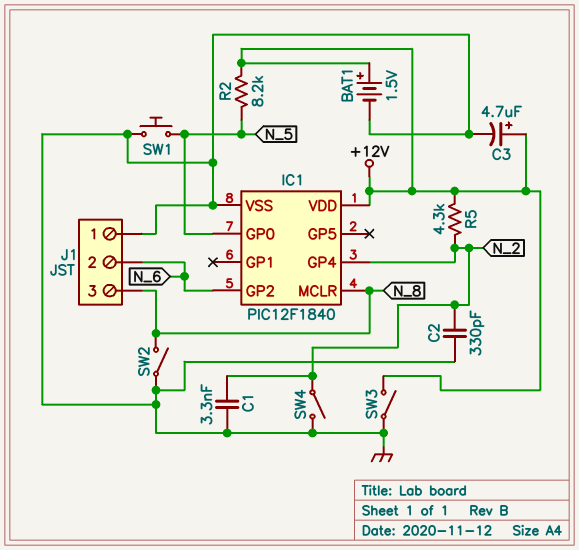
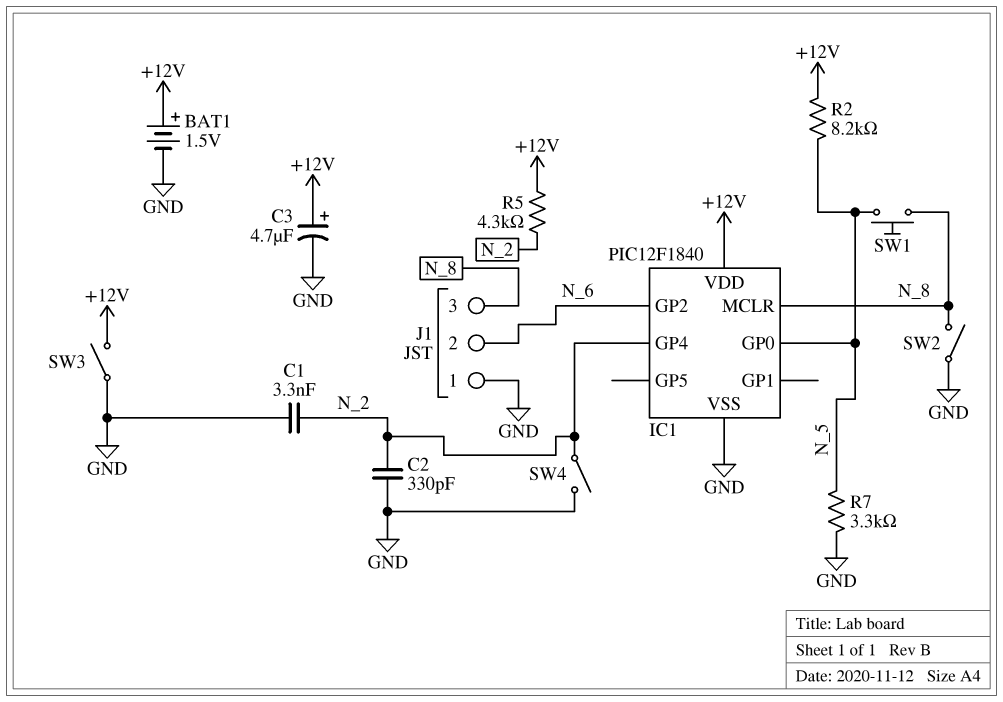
R7: none -> 3.3k (GND, N_5)
SW1: button (GND, N_5) -> button (N_5, N_8)

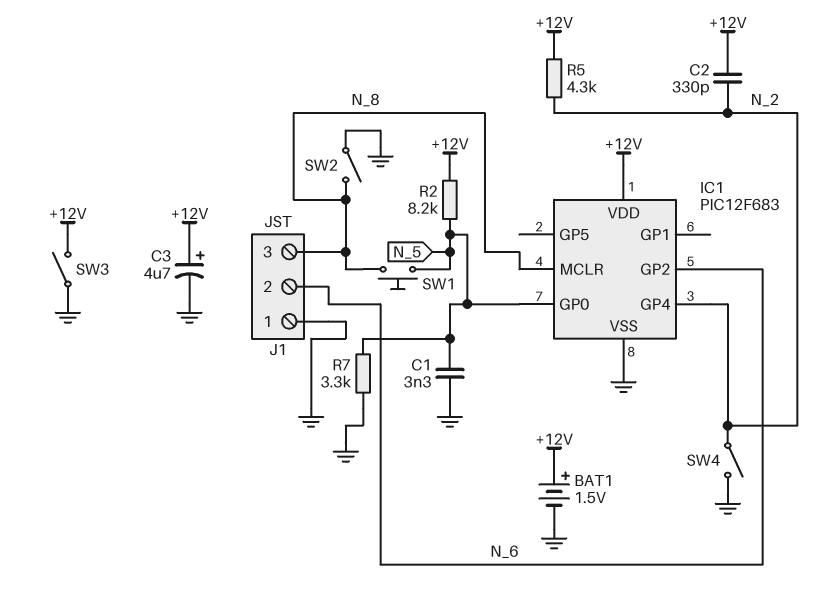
C1: 3.3nF (GND, N_2) -> 3.3nF (GND, N_5)
C2: 330pF (GND, N_2) -> 330pF (+12V, N_2)
IC1: PIC12F1840 -> PIC12F683

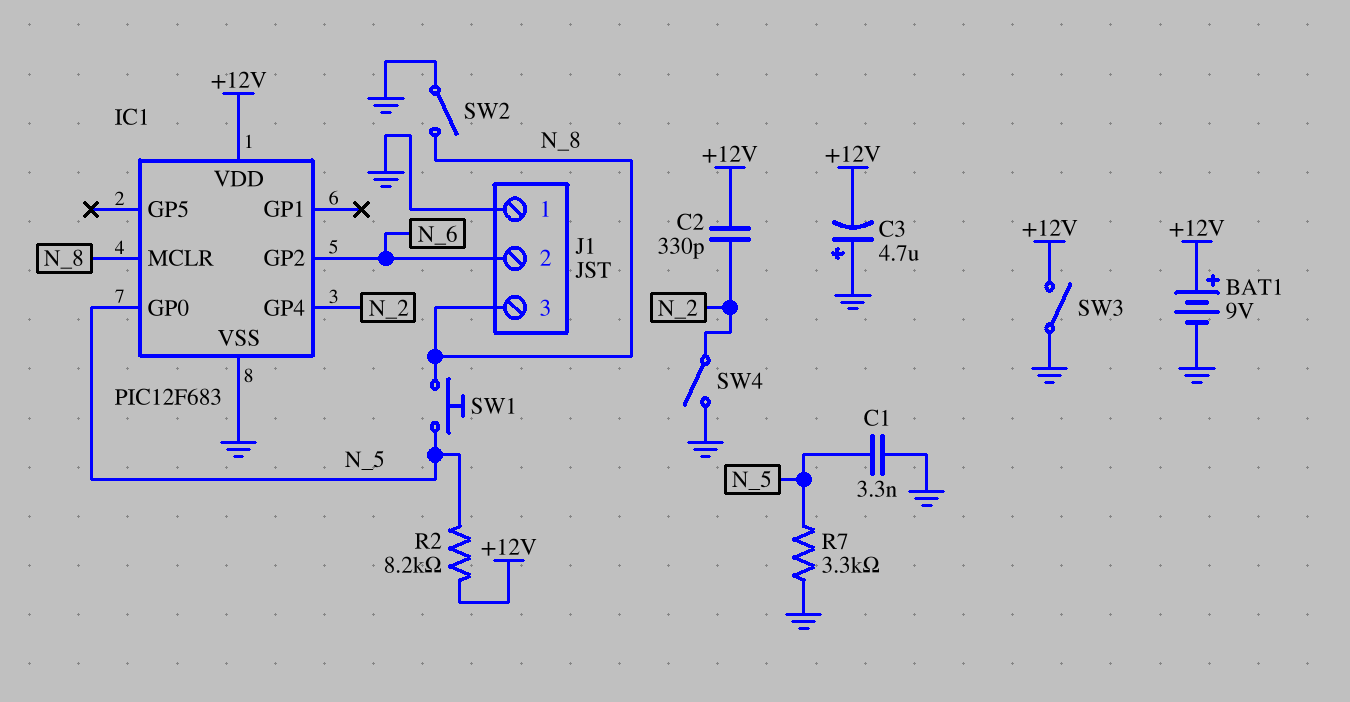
BAT1: 1.5V (plus +12V, minus GND) -> 9V (plus +12V, minus GND)
C3: 4.7uF (plus +12V, minus GND) -> 4.7uF (plus GND, minus +12V)
R5: 4.3k (+12V, N_2) -> none

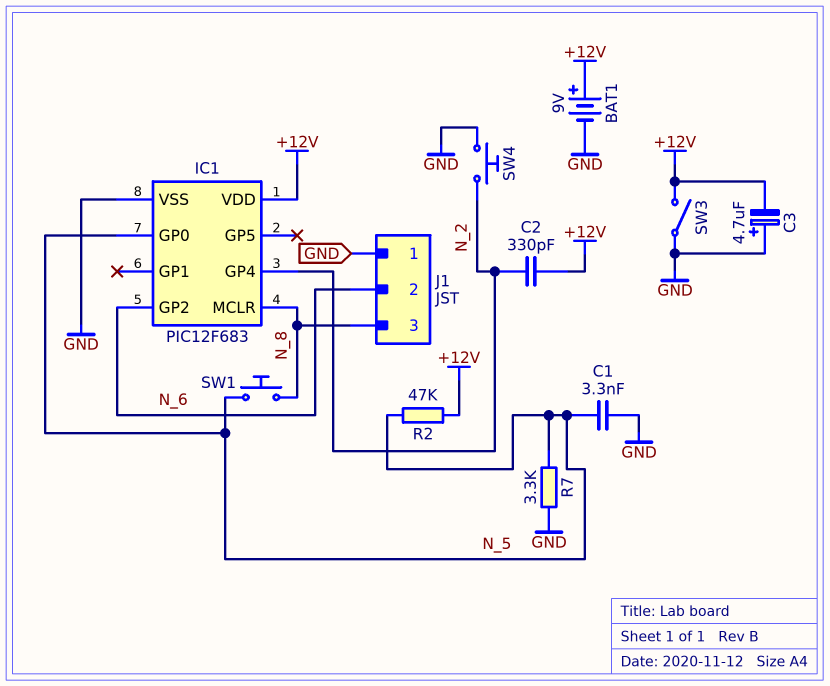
R2: 8.2k (+12V, N_5) -> 47k (+12V, N_5)
SW2: switch (GND, N_8) -> none
SW4: switch (GND, N_2) -> button (GND, N_2)

